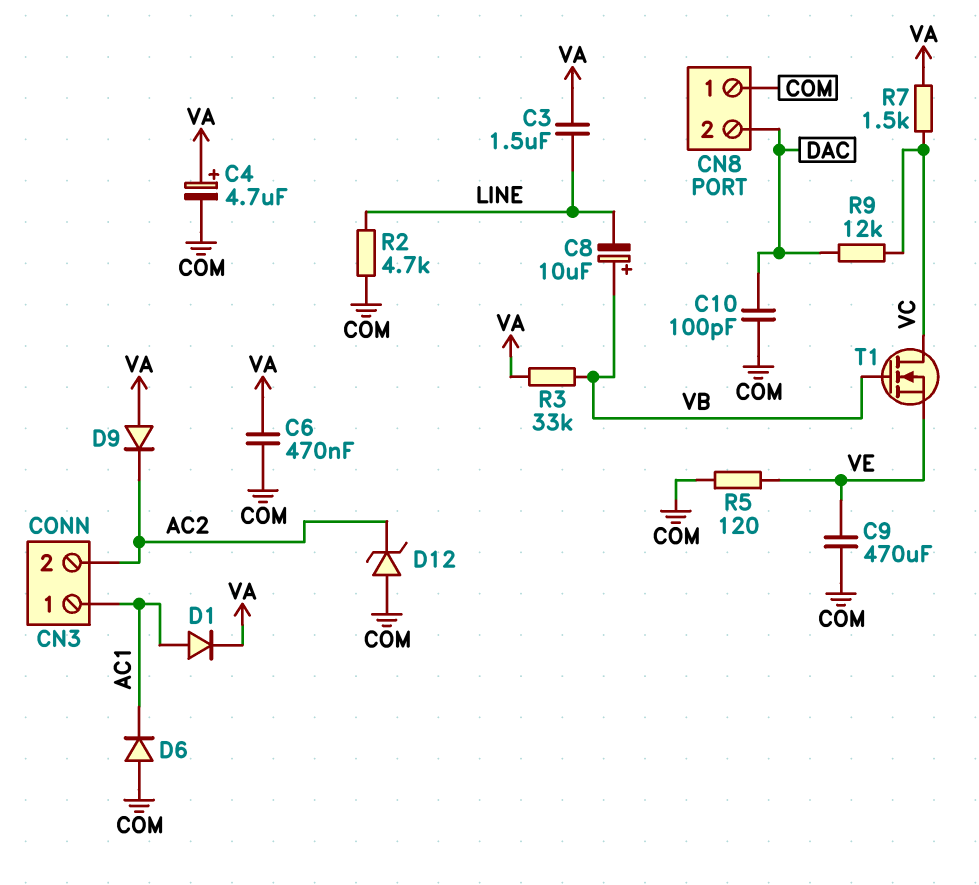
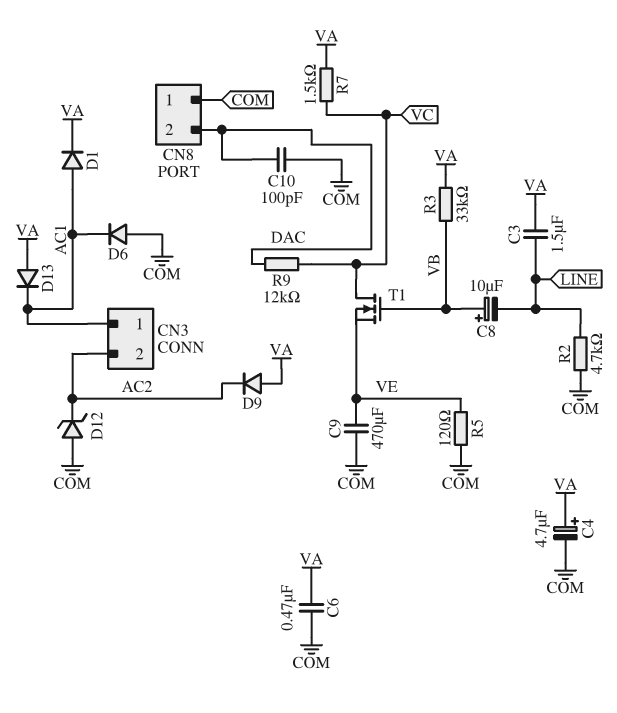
D13: none -> diode (A VA, K AC1)

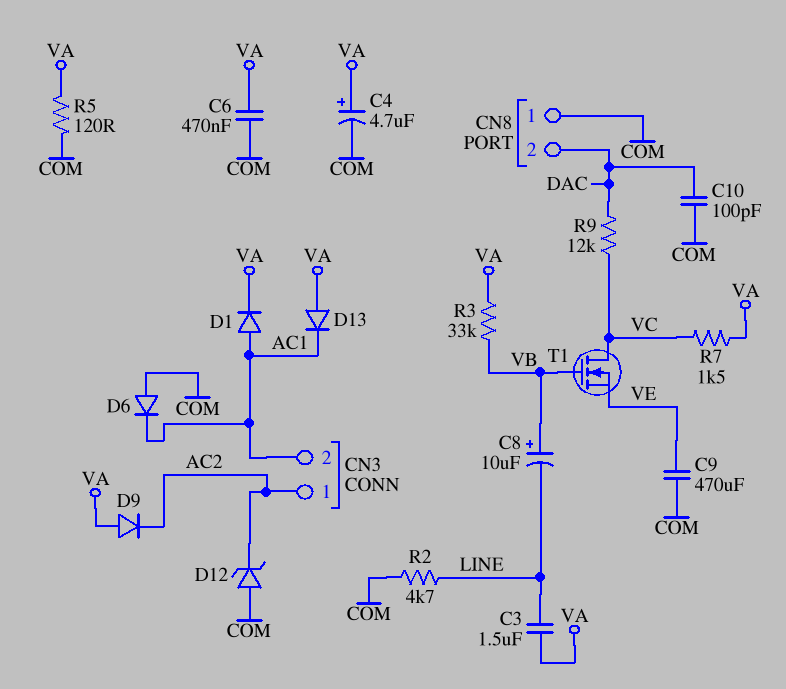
CN3 pin 1: AC1 -> AC2
CN3 pin 2: AC2 -> AC1
R5: 120 (COM, VE) -> 120 (COM, VA)

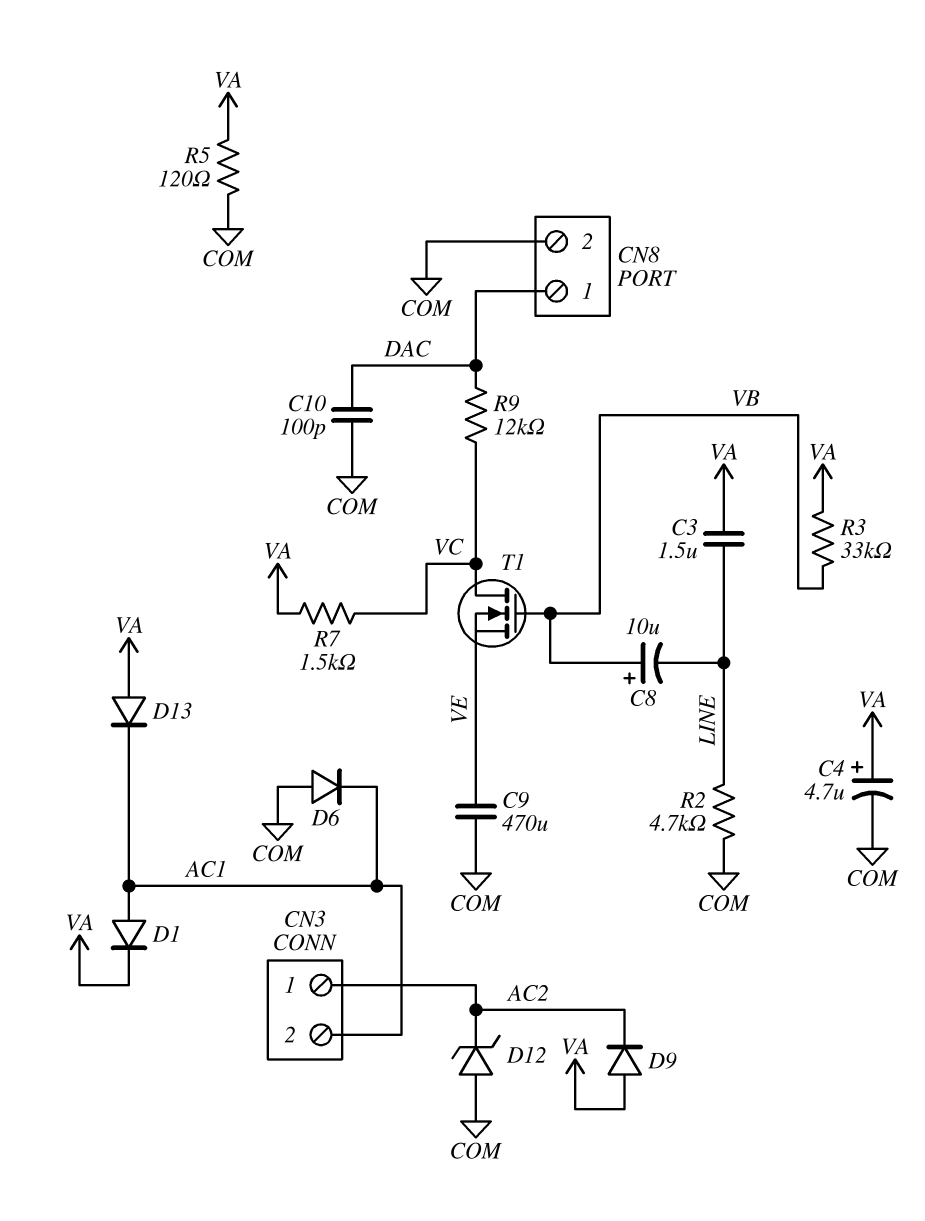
C6: 470nF (COM, VA) -> none
CN8 pin 1: COM -> DAC
CN8 pin 2: DAC -> COM

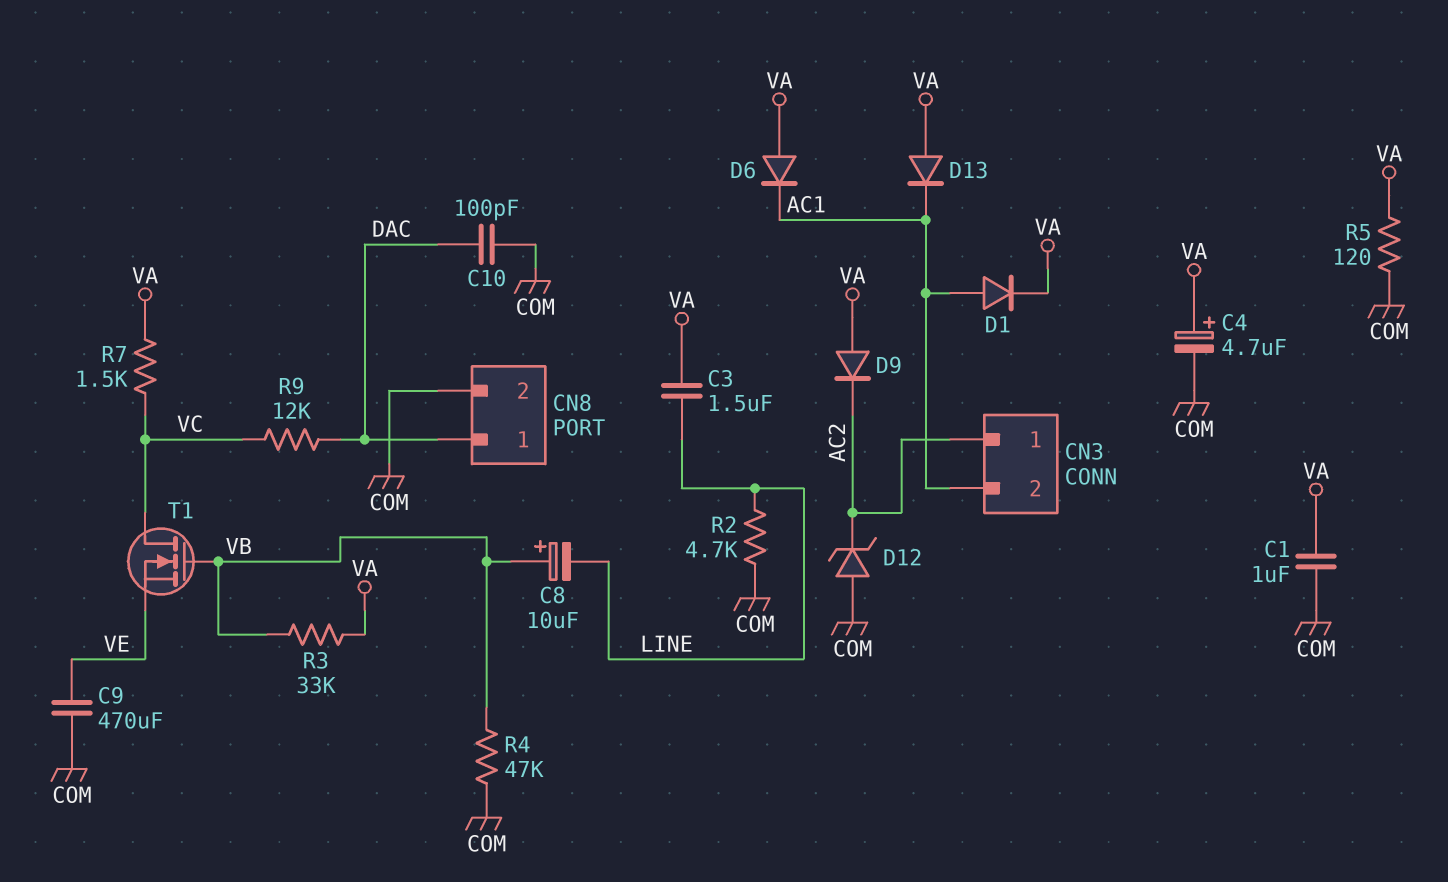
C1: none -> 1uF (COM, VA)
D6: diode (A COM, K AC1) -> diode (A VA, K AC1)
R4: none -> 47k (COM, VB)

